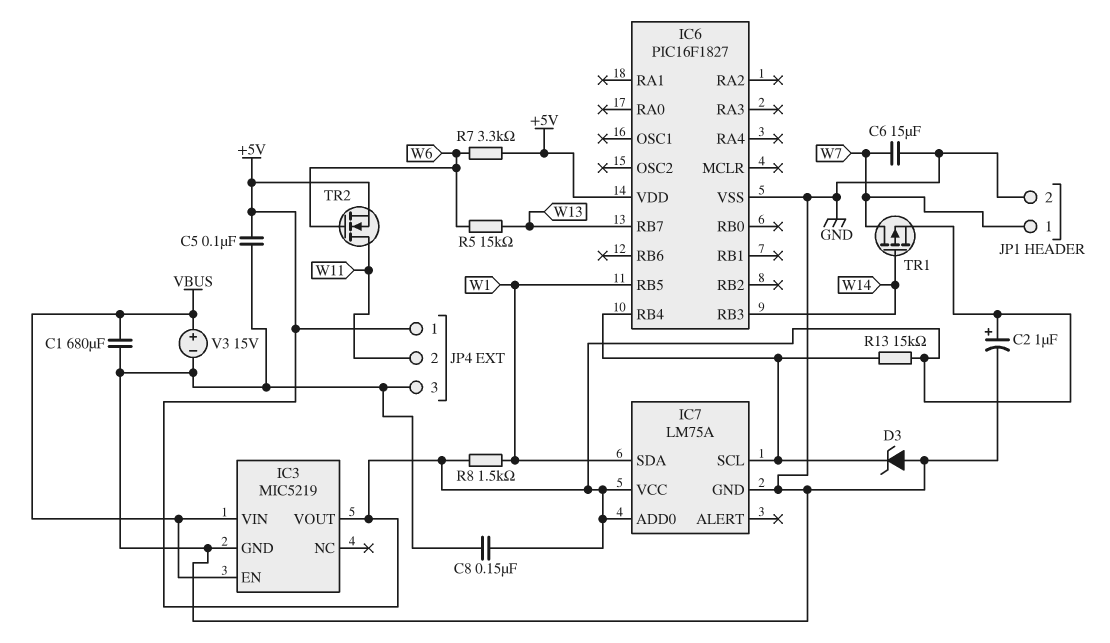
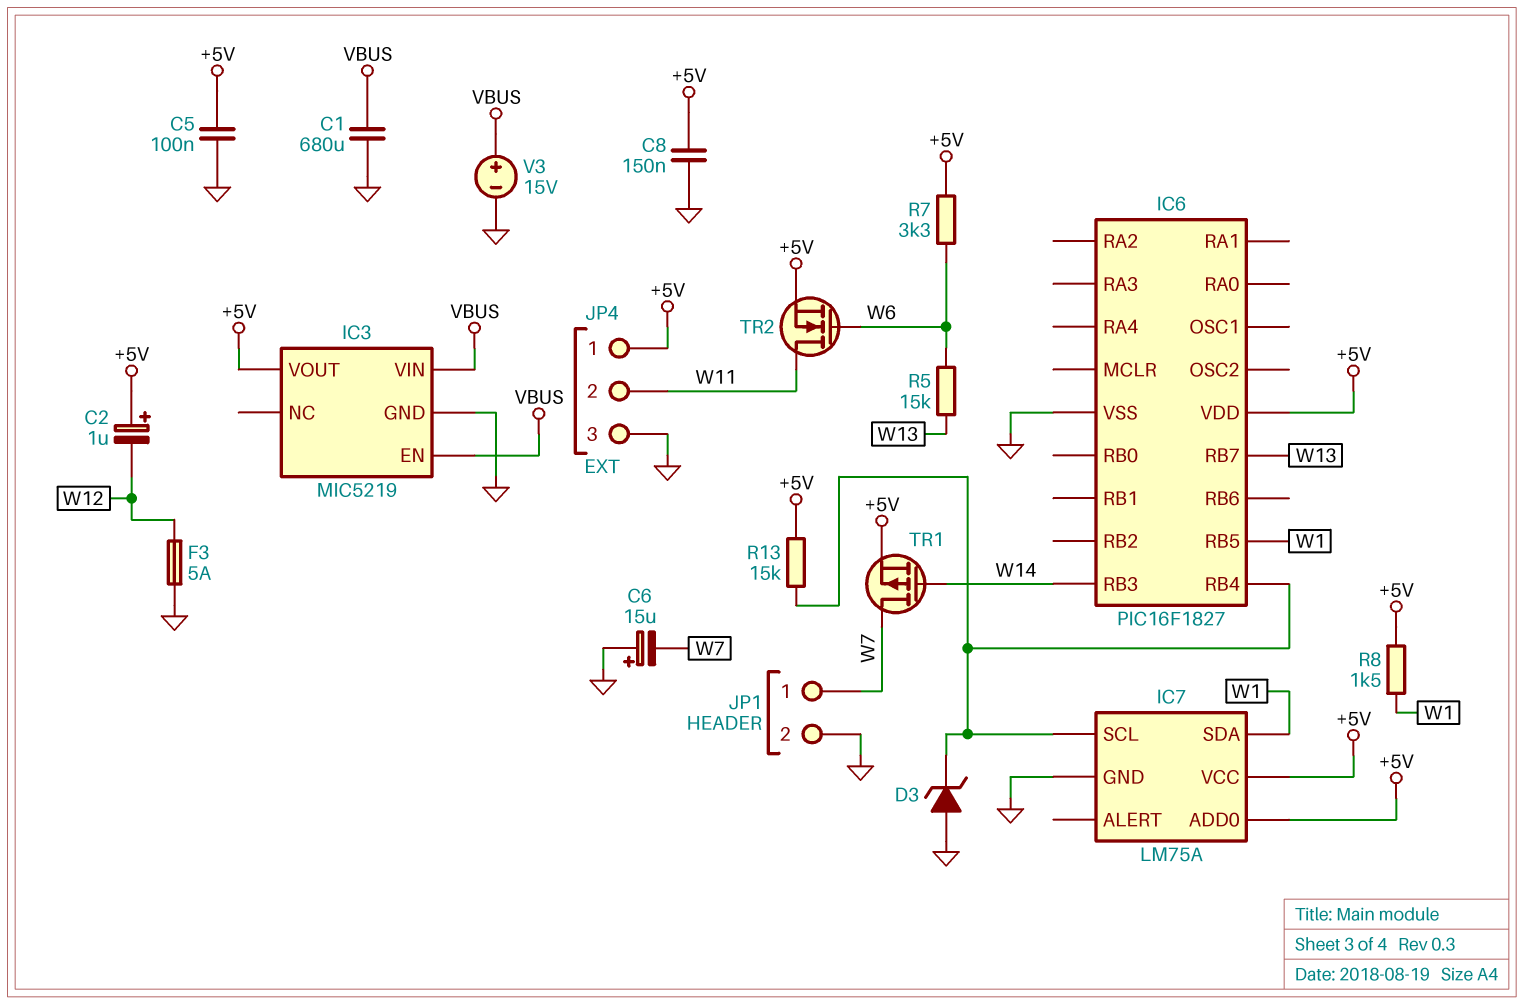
C2: 1uF (plus +5V, minus GND) -> 1uF (plus +5V, minus W12)
C6: 15uF (GND, W7) -> 15uF (plus GND, minus W7)
F3: none -> 5A (GND, W12)

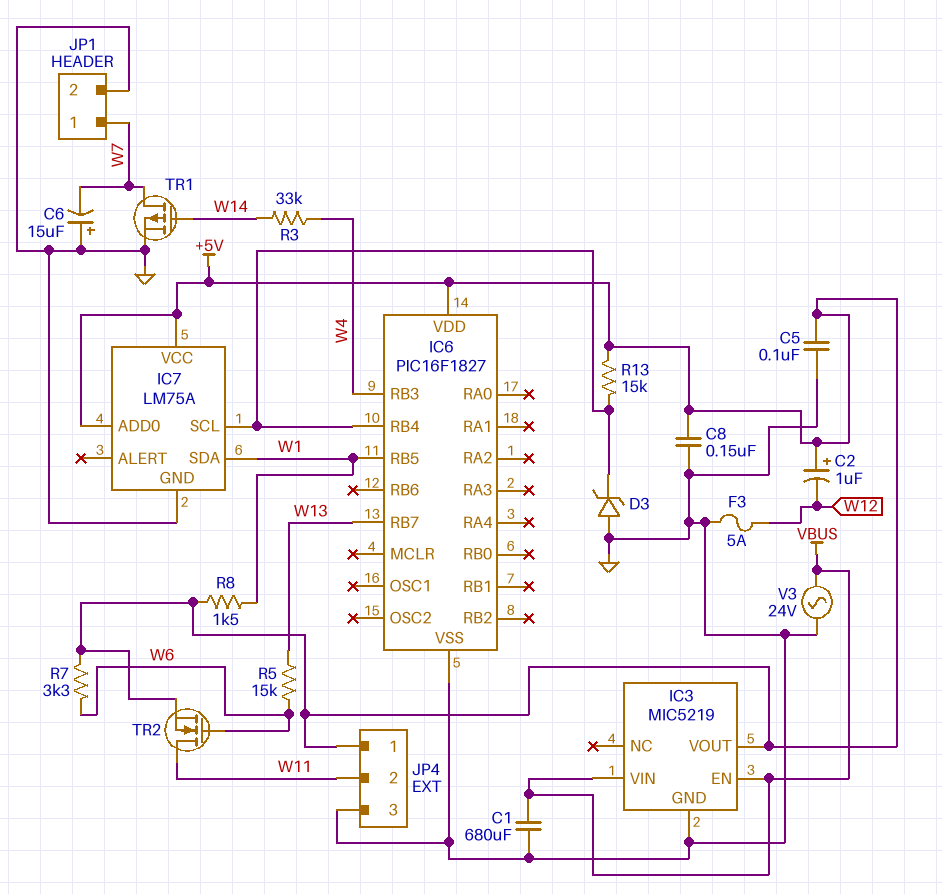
IC6 pin RB3: W14 -> W4
R3: none -> 33k (W4, W14)
TR1: PMOS (G W14, D W7, S +5V) -> PMOS (G W14, D W7, S GND)
V3: 15V (plus VBUS, minus GND) -> AC 24V (GND, VBUS)

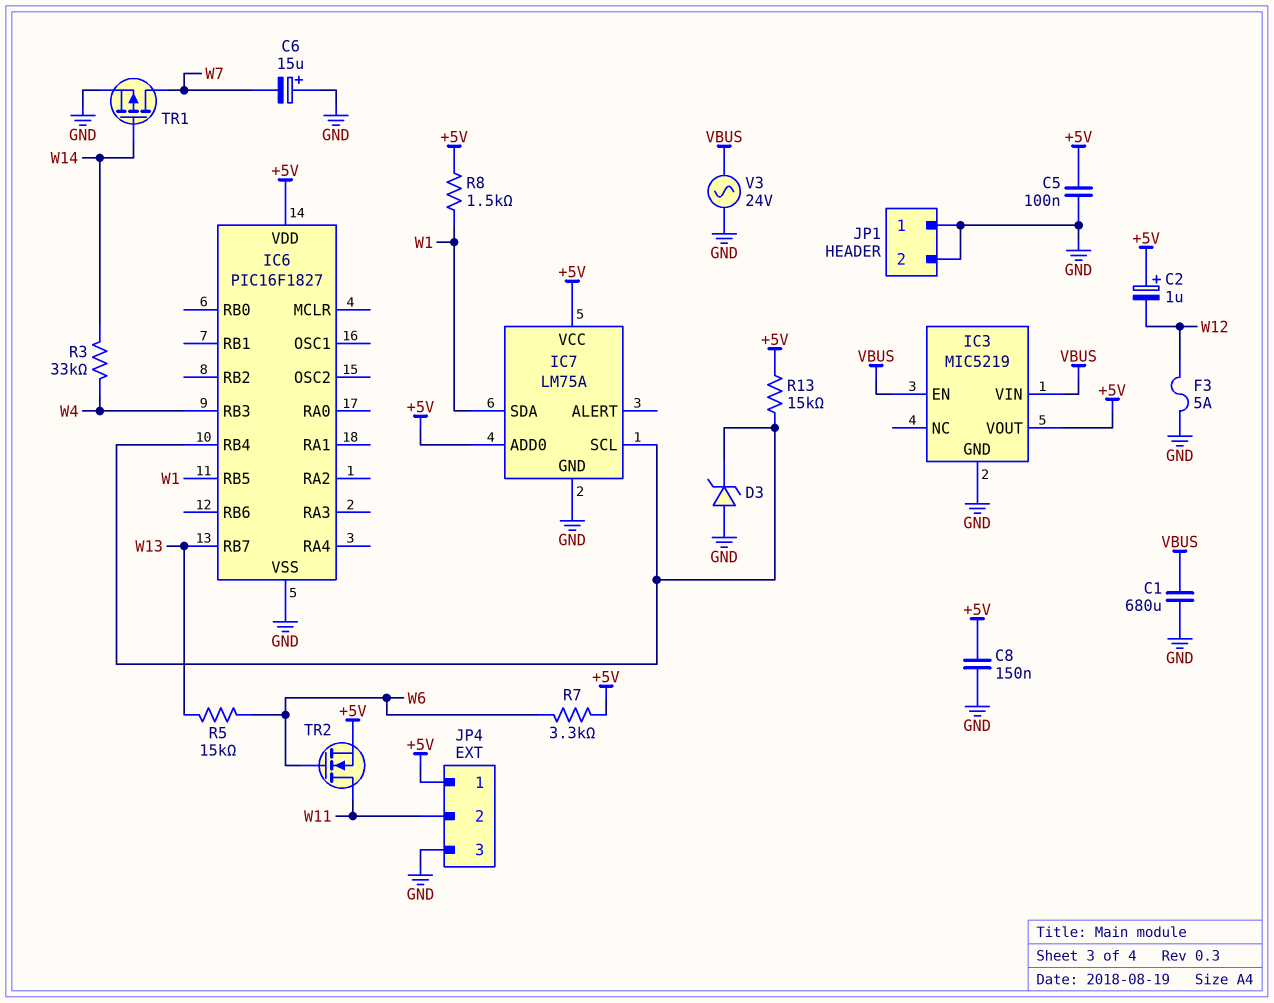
JP1 pin 1: W7 -> GND

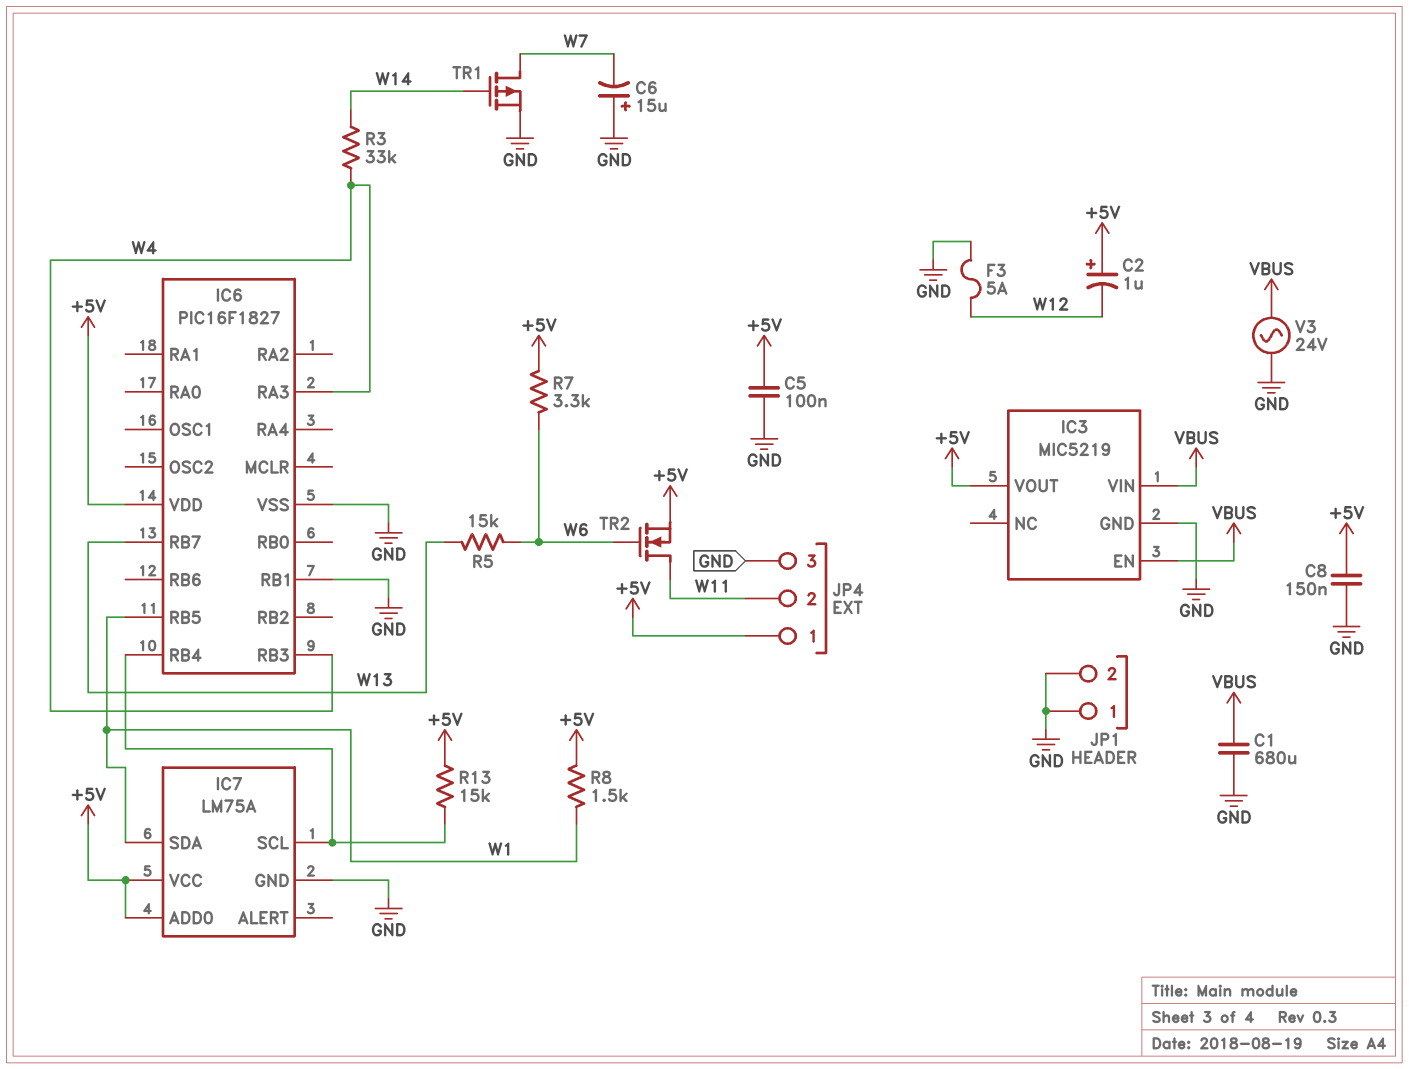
D3: zener (A GND, K IC6/RB4) -> none
IC6 pin RA3: none -> W4
IC6 pin RB1: none -> GND

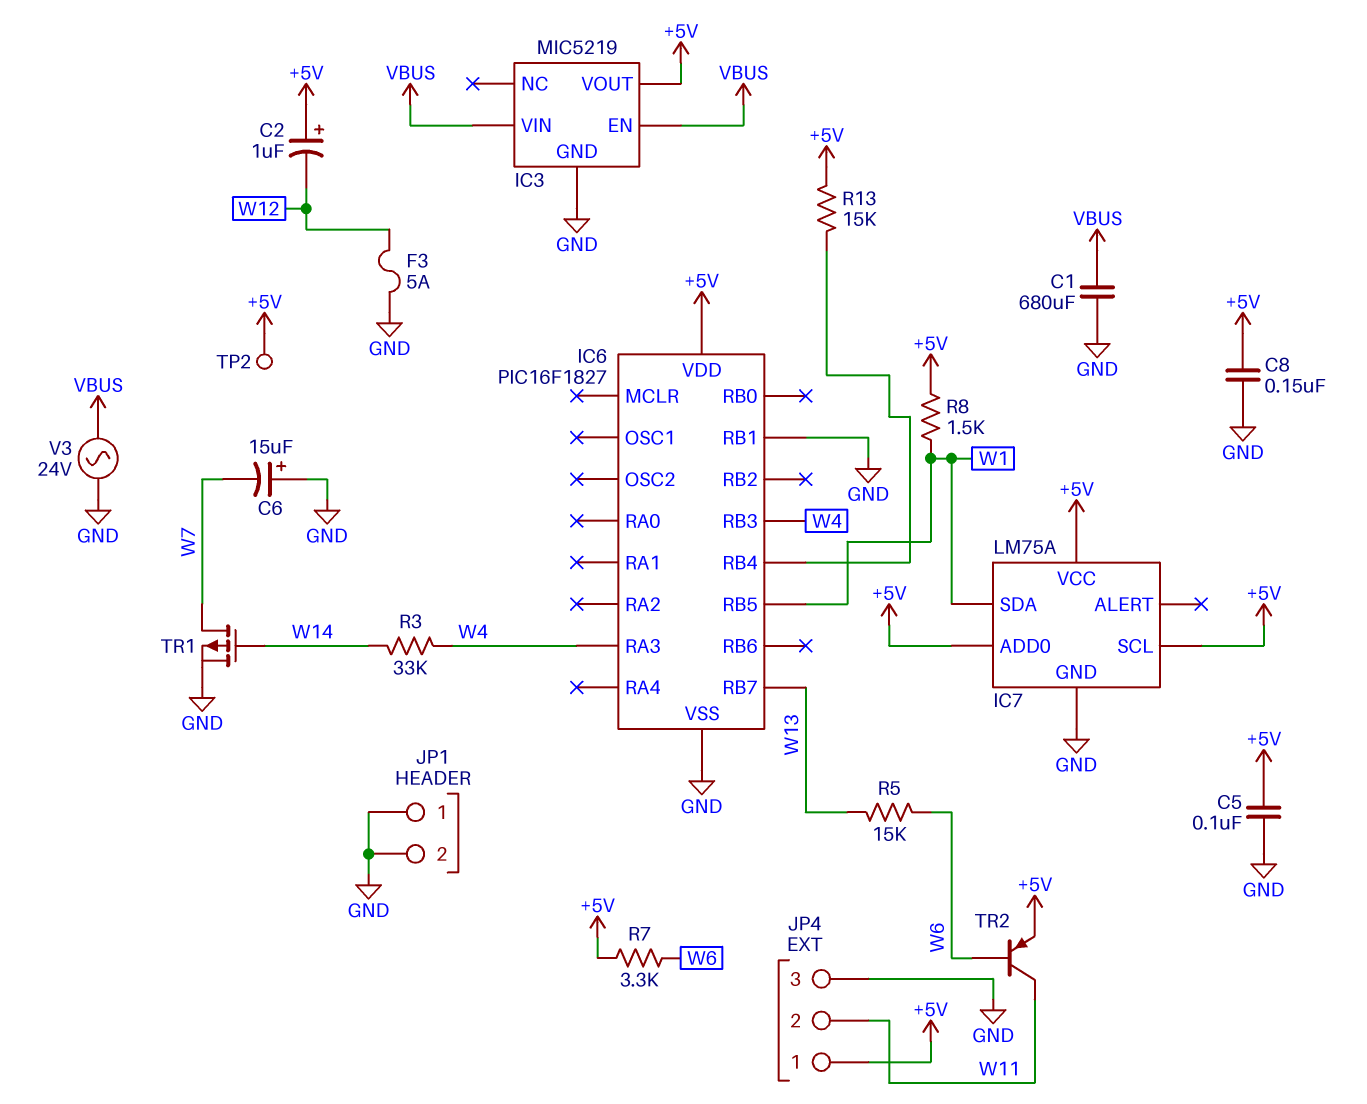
IC7 pin SCL: IC6/RB4 -> +5V
TP2: none -> test point (+5V)
TR2: NMOS (G W6, D W11, S +5V) -> PNP (B W6, C W11, E +5V)

